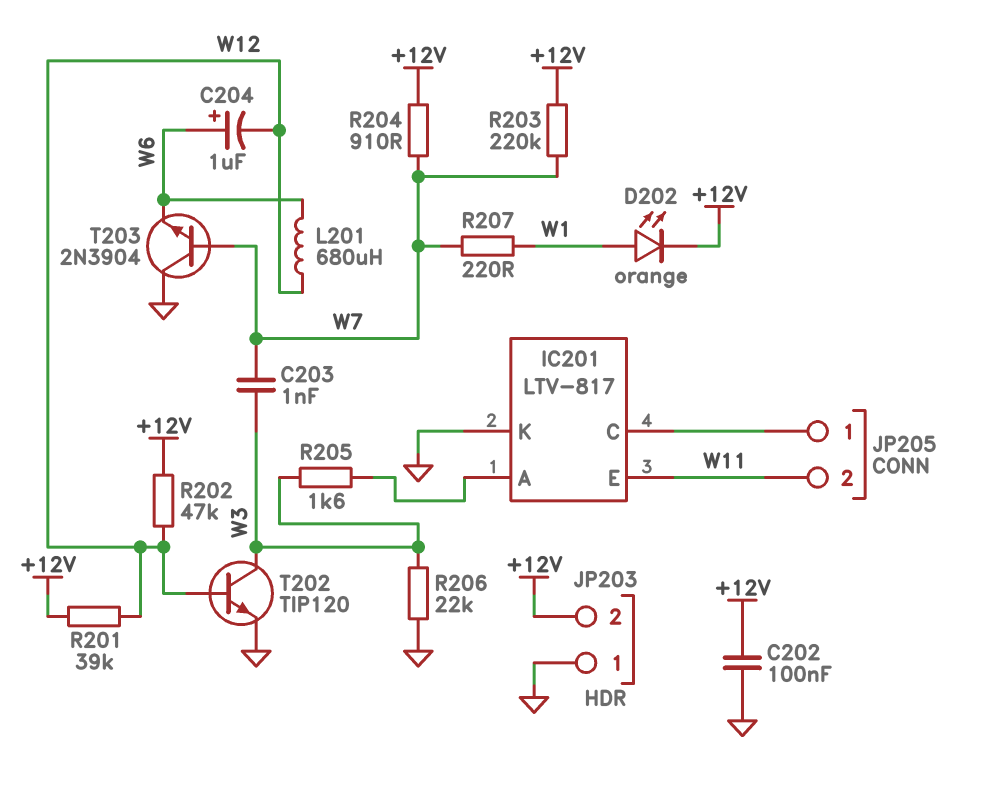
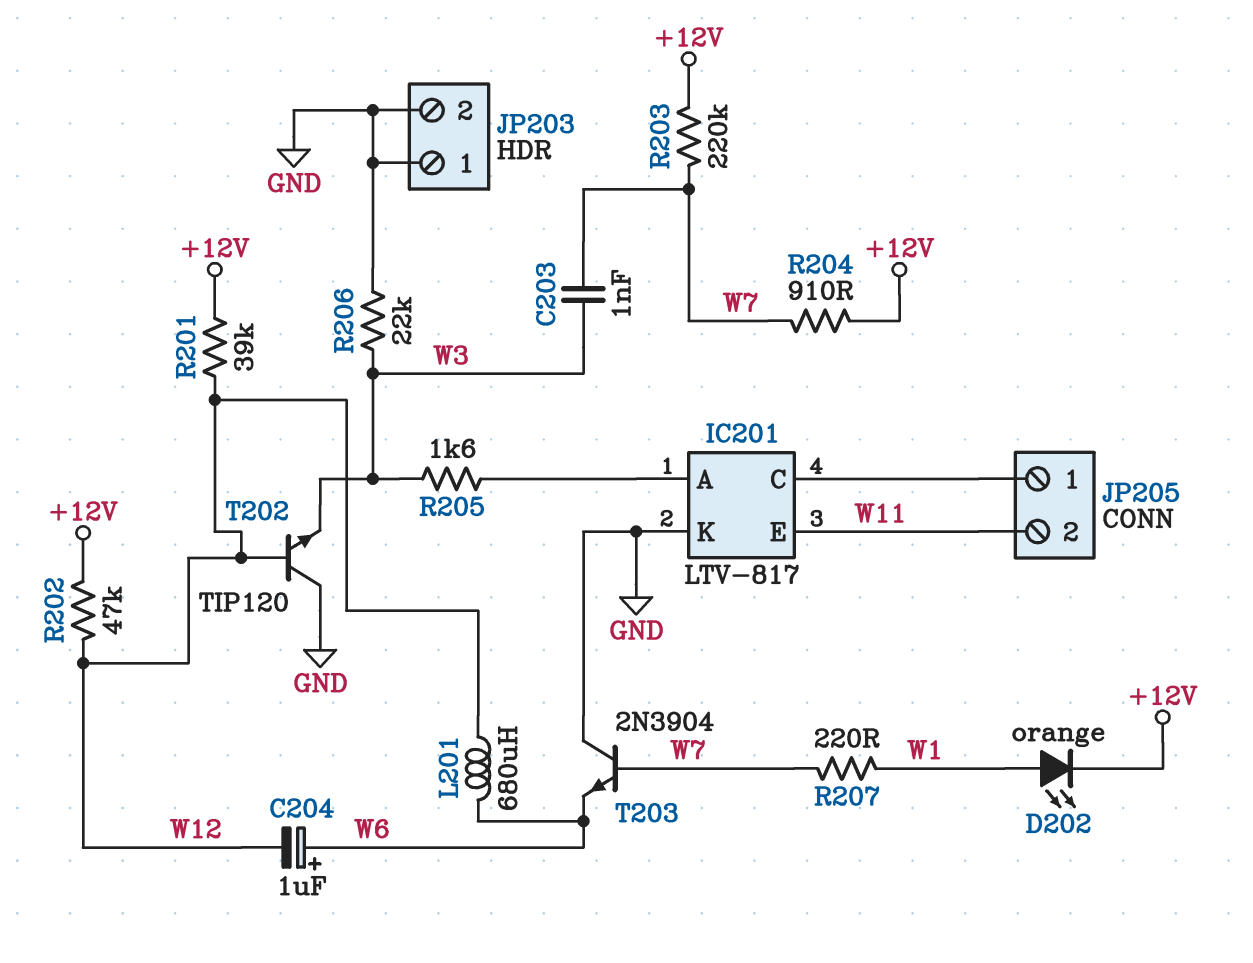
C202: 100nF (+12V, GND) -> none
JP203 pin 2: +12V -> GND
T202: NPN TIP120 (B W12, C W3, E GND) -> NPN TIP120 (B W12, C GND, E W3)

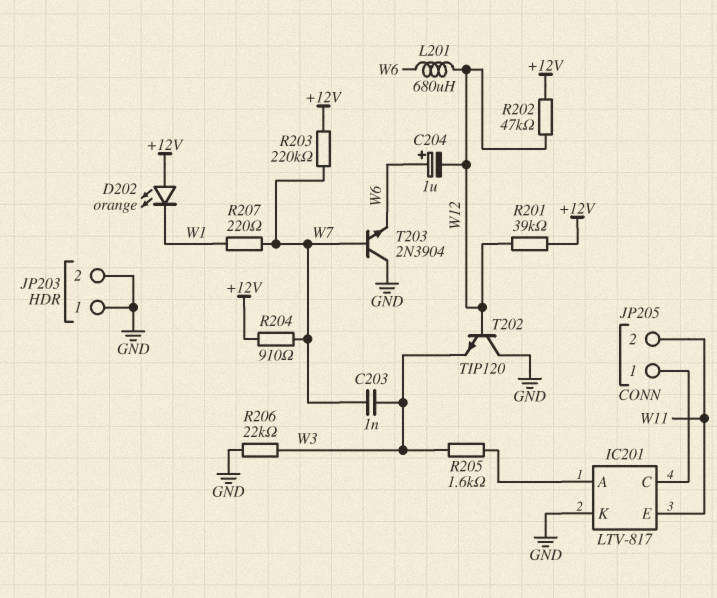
D202: LED orange (A W1, K +12V) -> LED orange (A +12V, K W1)

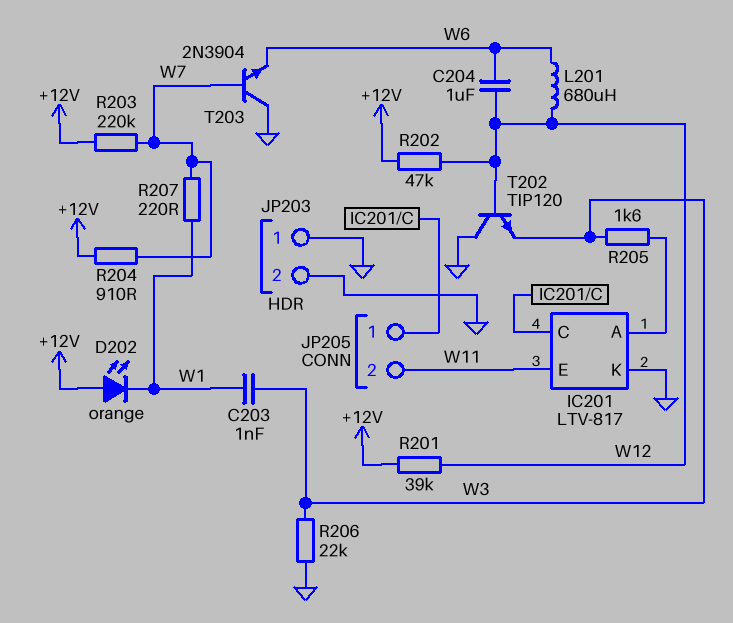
C203: 1nF (W3, W7) -> 1nF (W1, W3)
C204: 1uF (plus W6, minus W12) -> 1uF (W6, W12)

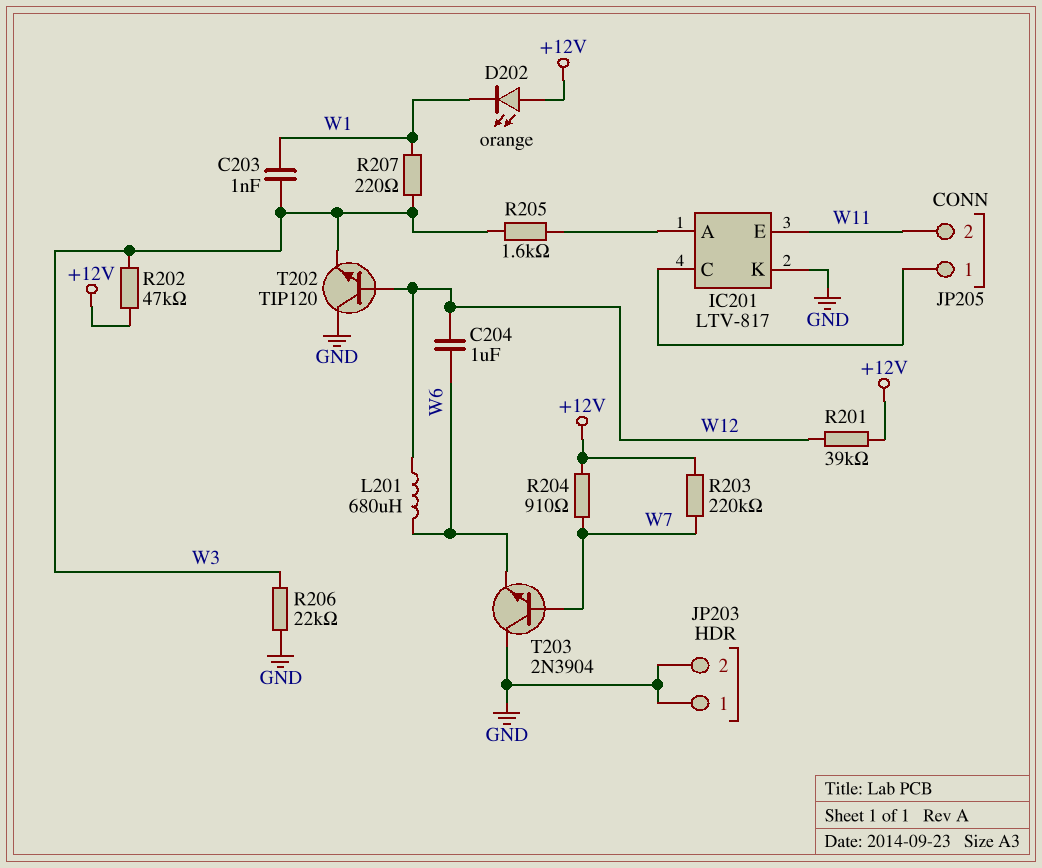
R202: 47k (+12V, W12) -> 47k (+12V, W3)
R207: 220 (W1, W7) -> 220 (W1, W3)

